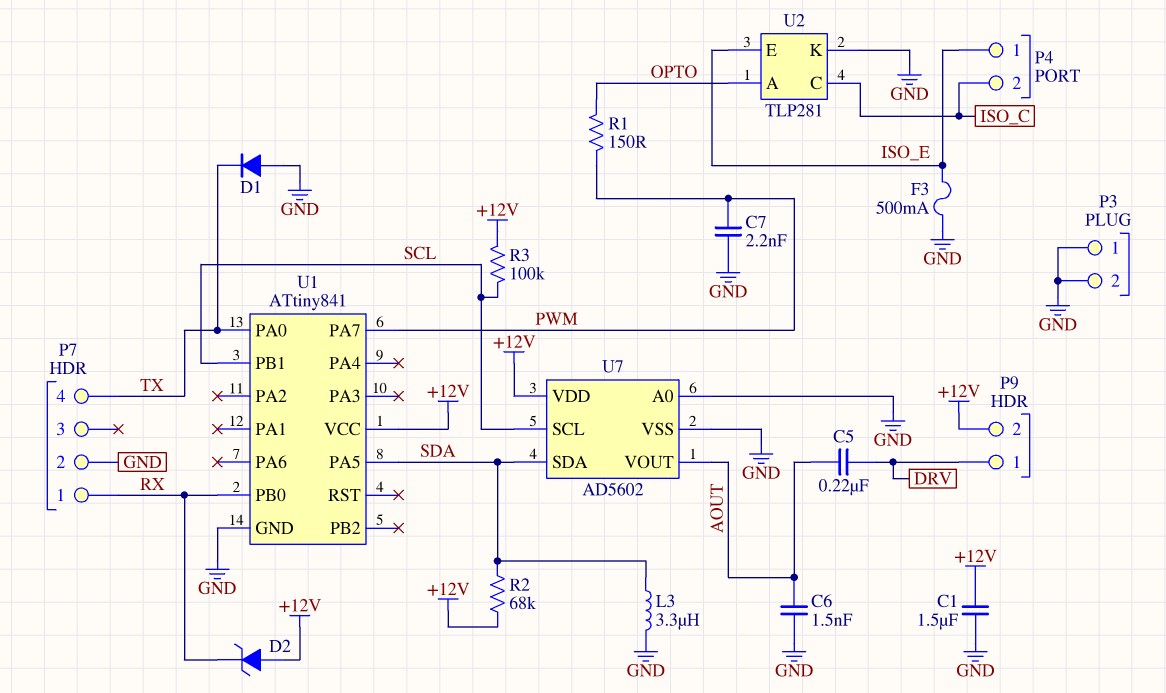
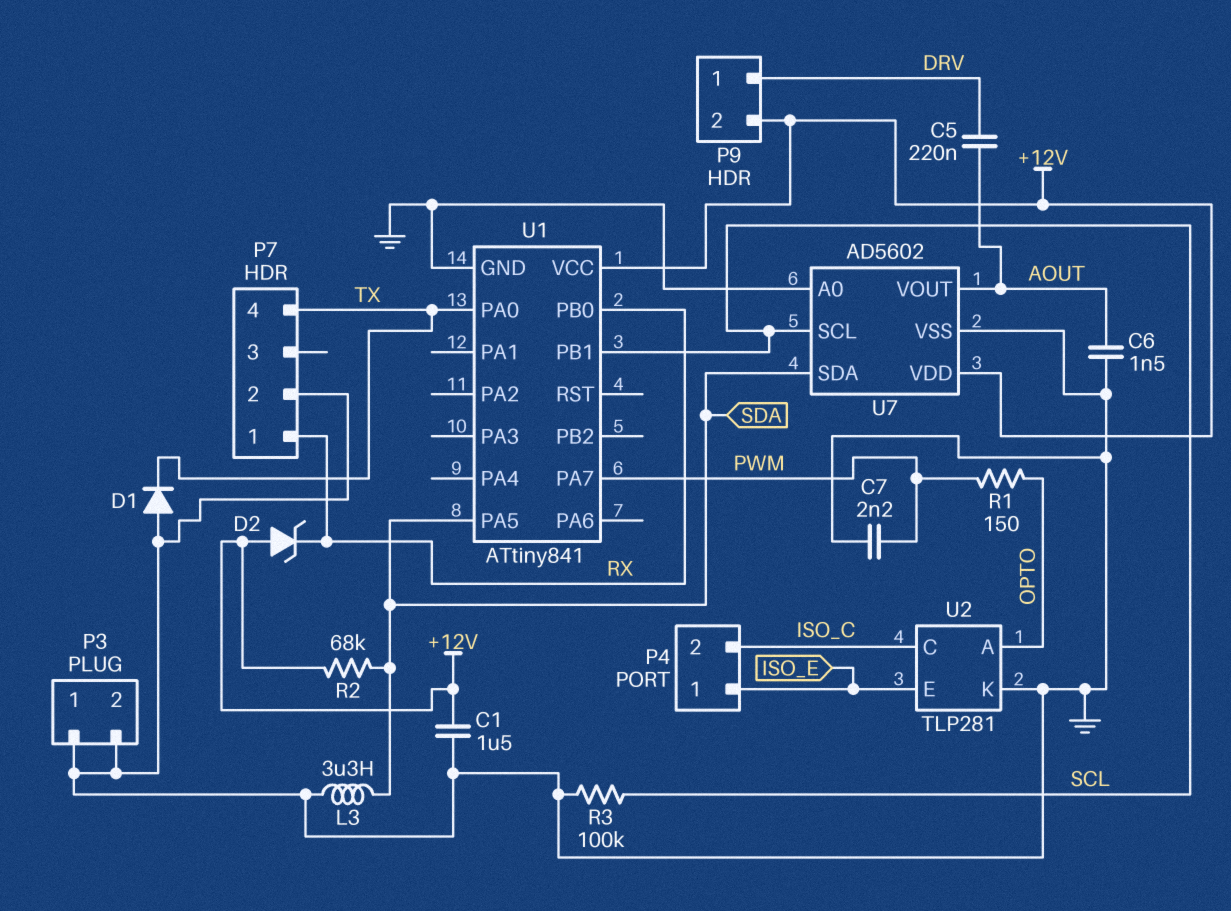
F3: 500mA (GND, ISO_E) -> none
R3: 100k (+12V, SCL) -> 100k (GND, SCL)

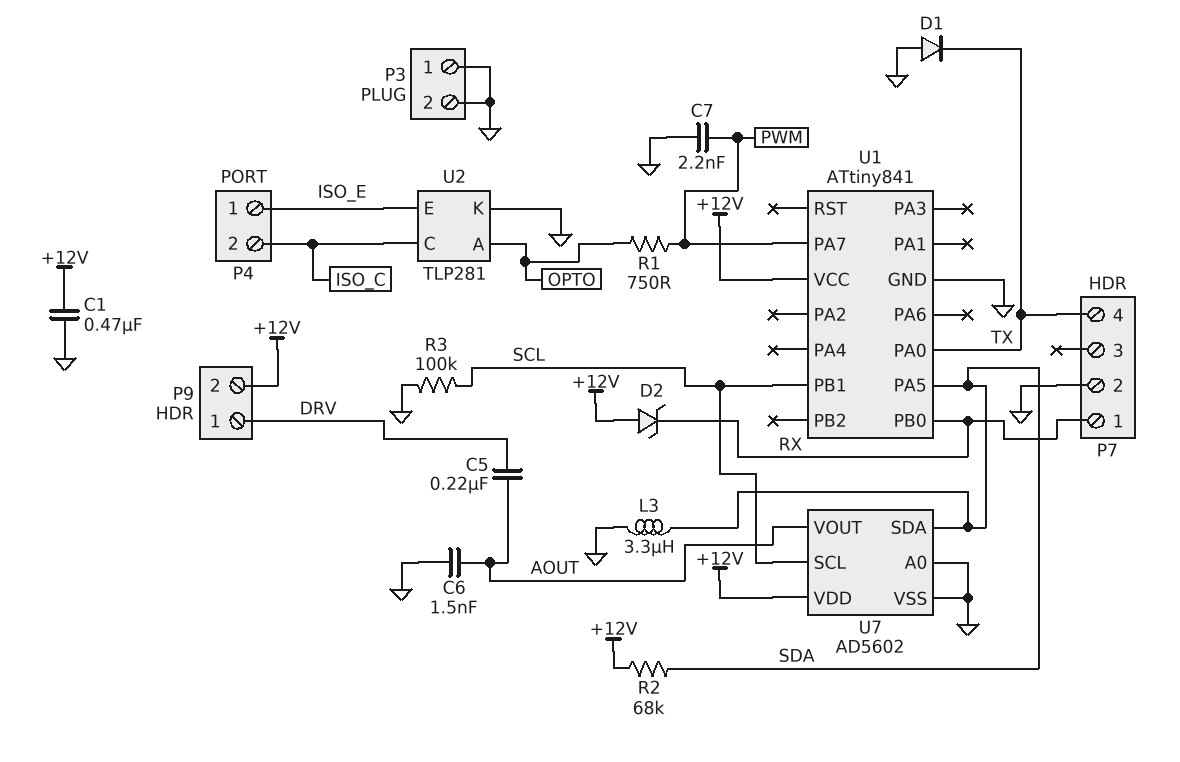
C1: 1.5uF (+12V, GND) -> 470nF (+12V, GND)
R1: 150 (OPTO, PWM) -> 750 (OPTO, PWM)

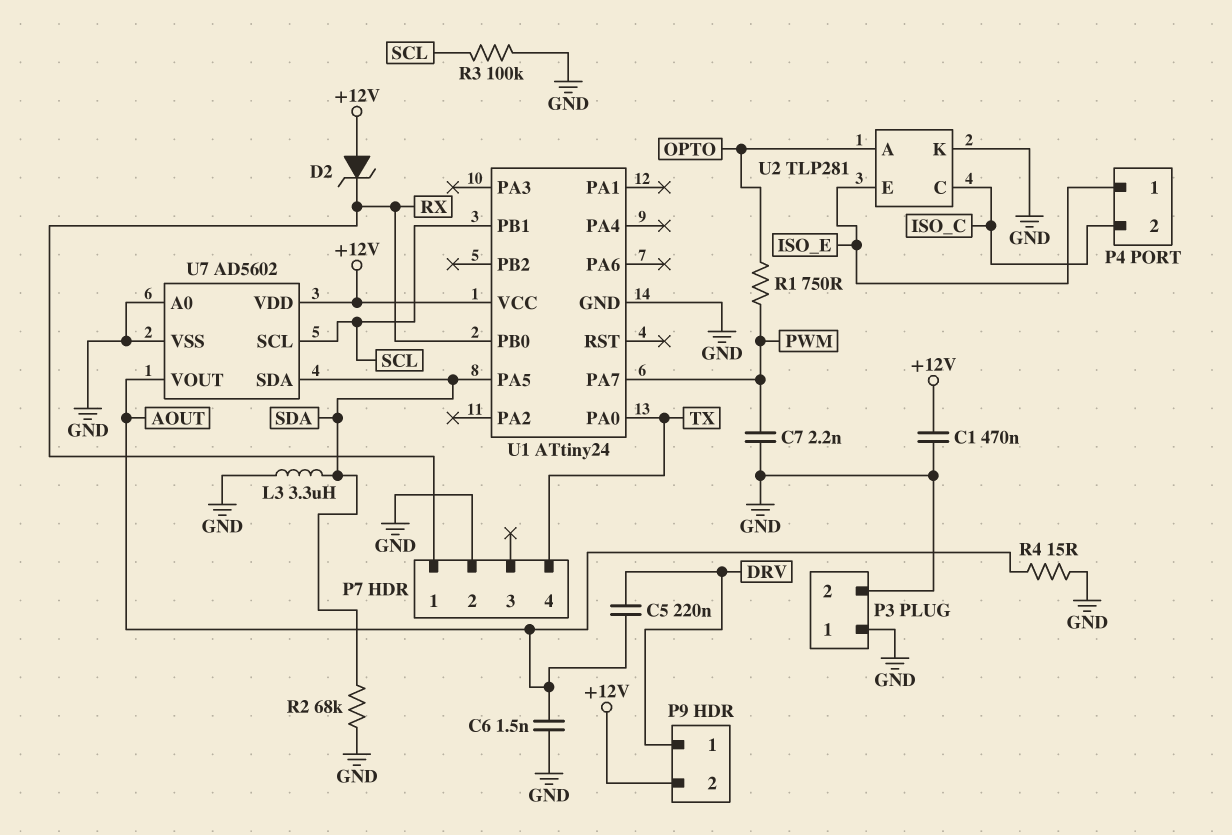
D1: diode (A GND, K TX) -> none
R2: 68k (+12V, SDA) -> 68k (GND, SDA)
R4: none -> 15 (AOUT, GND)
U1: ATtiny841 -> ATtiny24

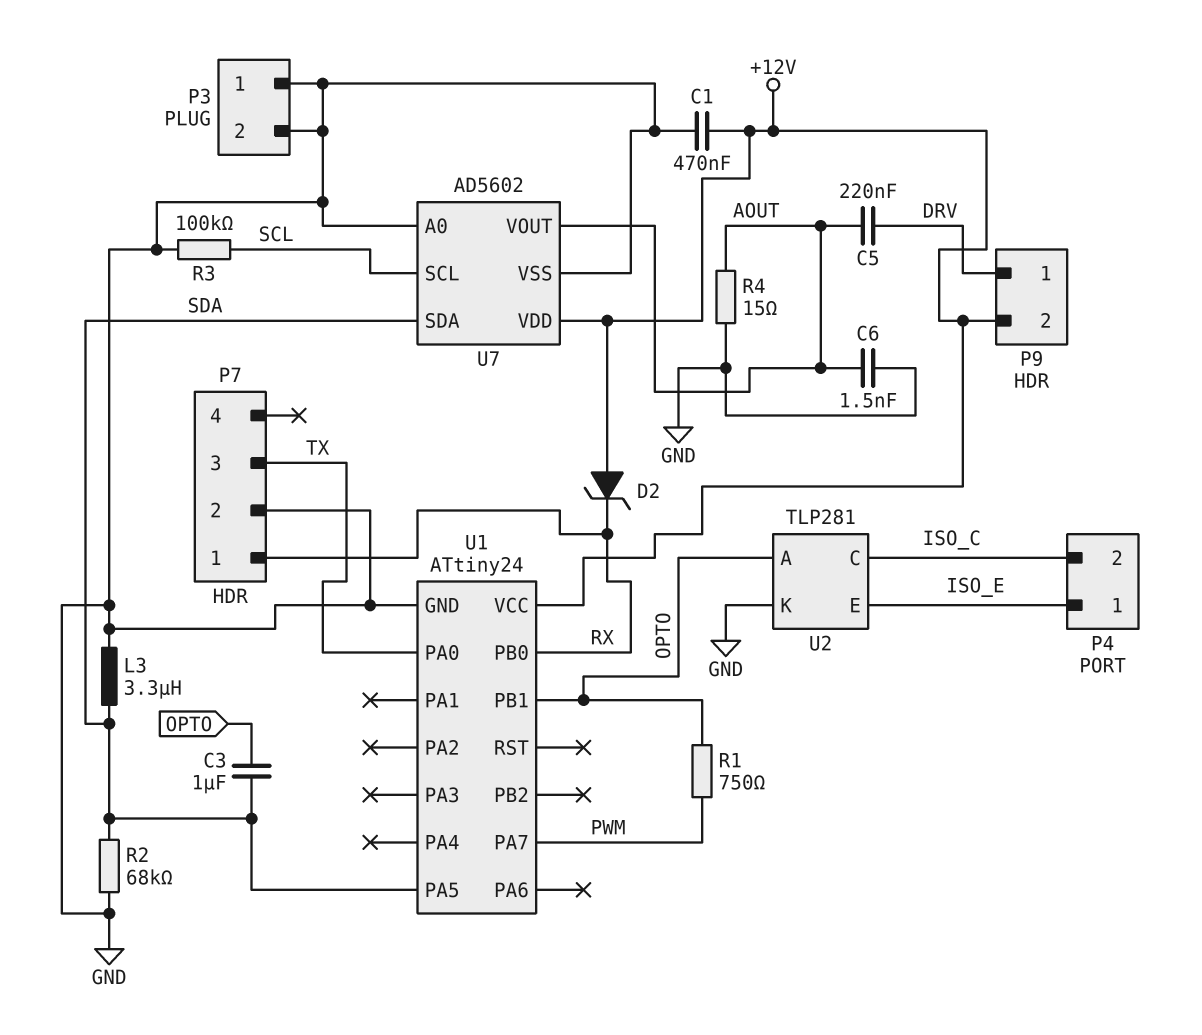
C3: none -> 1uF (OPTO, SDA)
C7: 2.2nF (GND, PWM) -> none
P7 pin 3: none -> TX
P7 pin 4: TX -> none
U1 pin PB1: SCL -> OPTO

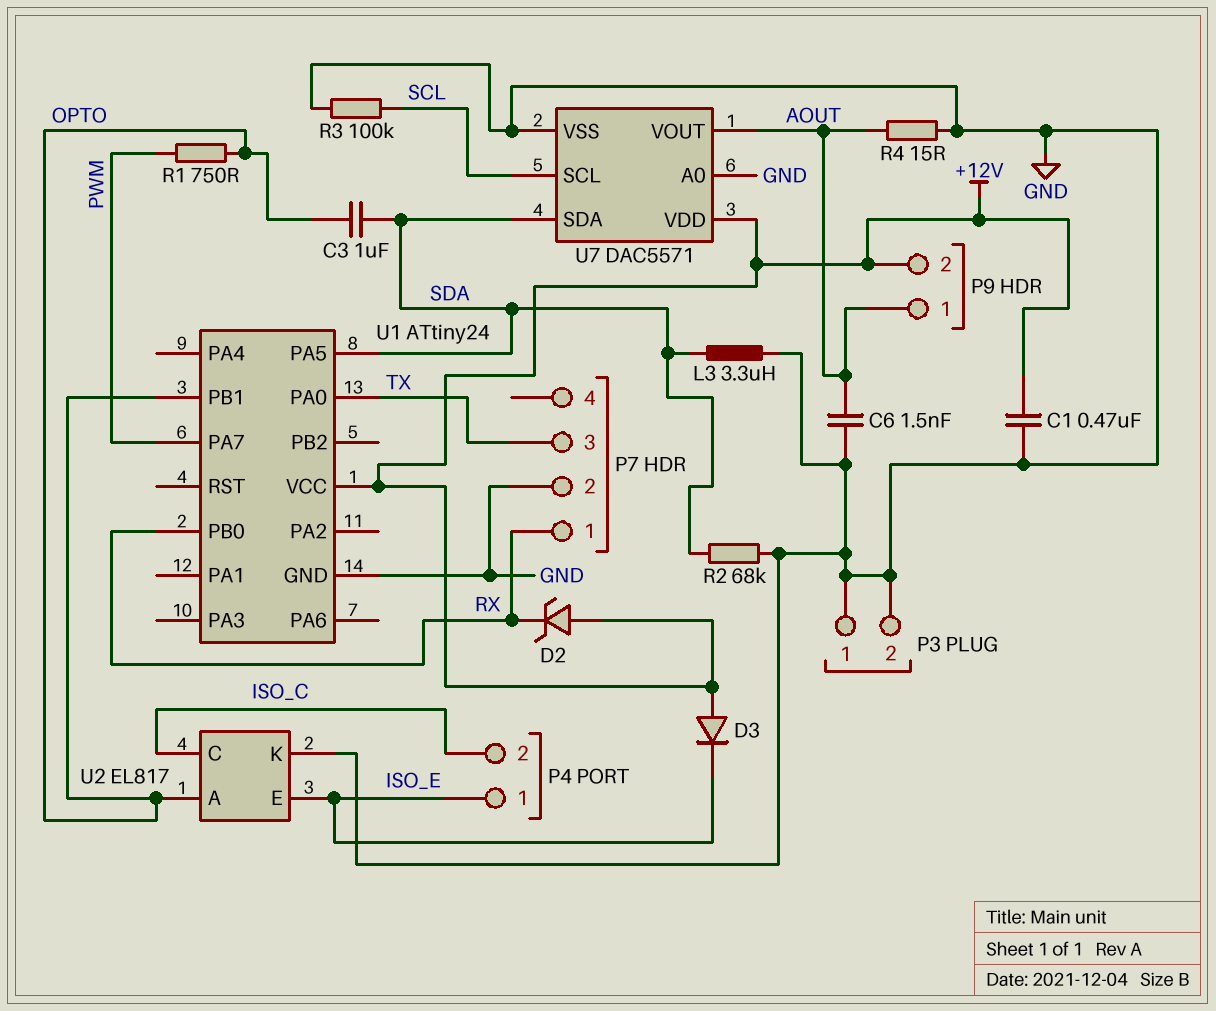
C5: 220nF (AOUT, DRV) -> none
D3: none -> diode (A +12V, K ISO_E)
P9 pin 1: DRV -> AOUT
U2: TLP281 -> EL817
U7: AD5602 -> DAC5571

